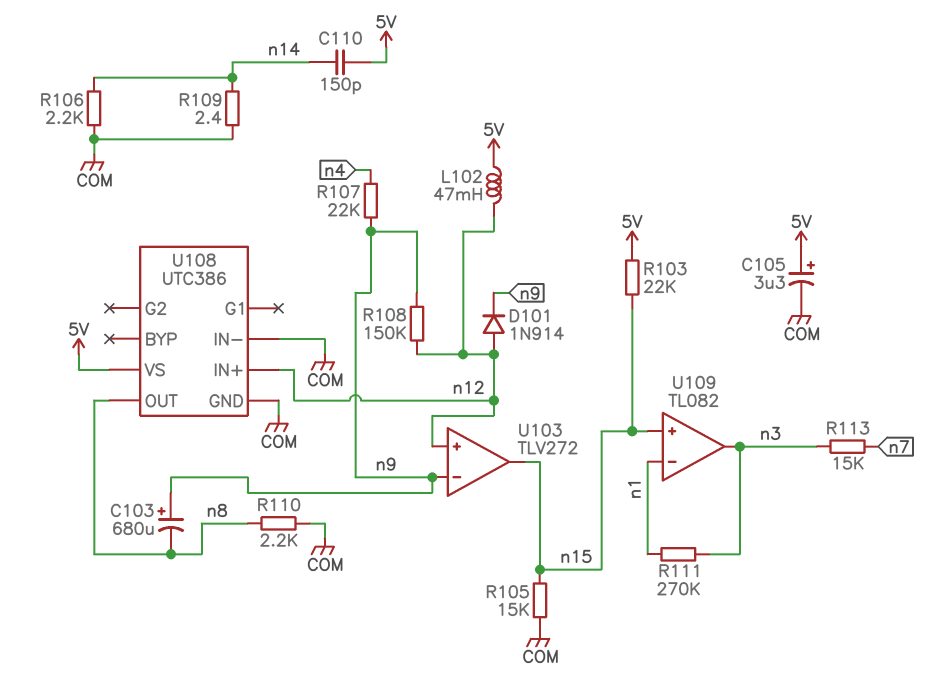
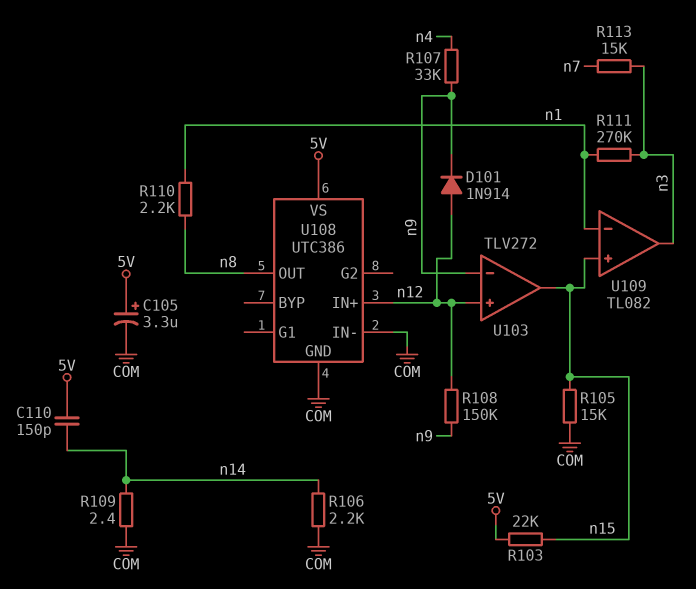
C103: 680uF (plus n9, minus n8) -> none
L102: 47mH (5V, n12) -> none
R107: 22k (n4, n9) -> 33k (n4, n9)
R110: 2.2k (COM, n8) -> 2.2k (n1, n8)

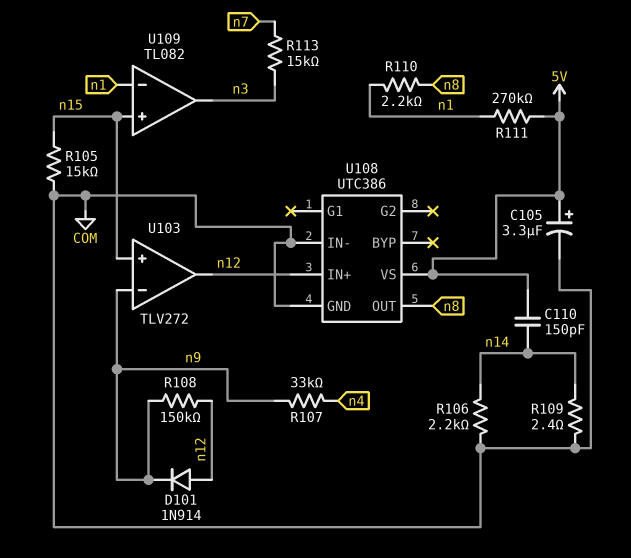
R103: 22k (5V, n15) -> none
R111: 270k (n1, n3) -> 270k (5V, n1)
U103 pin in+: n12 -> n15
U103 pin out: n15 -> n12

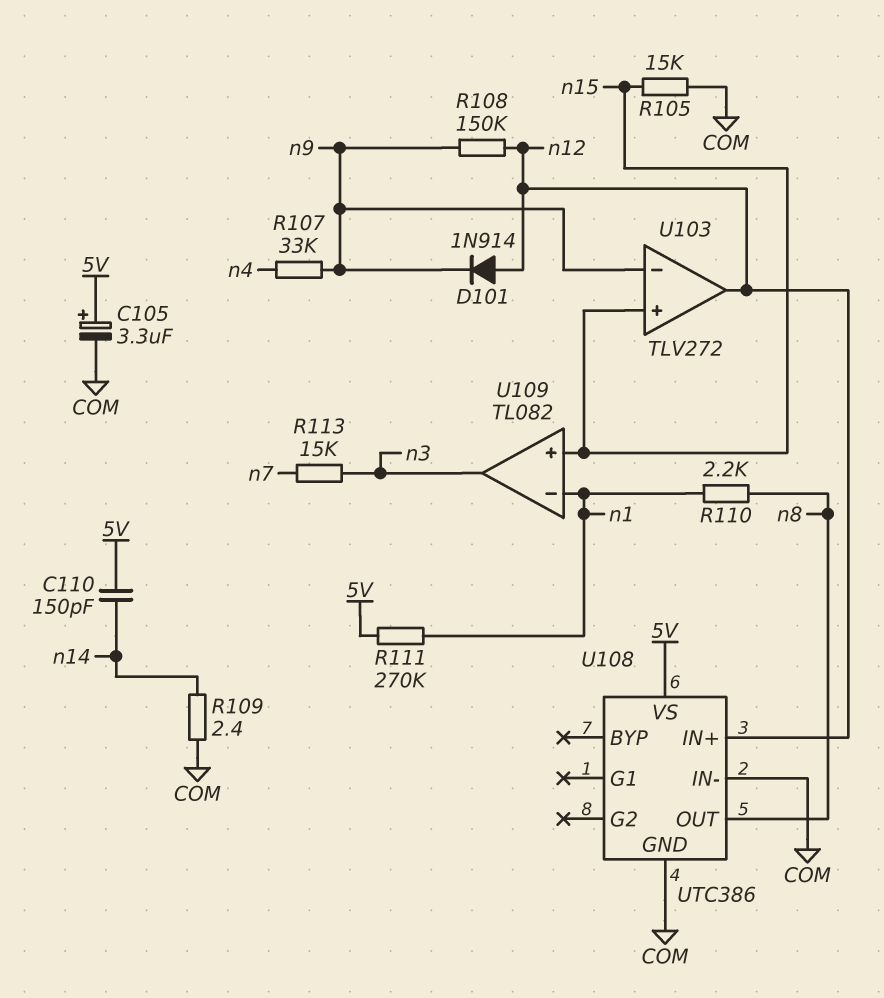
R106: 2.2k (COM, n14) -> none

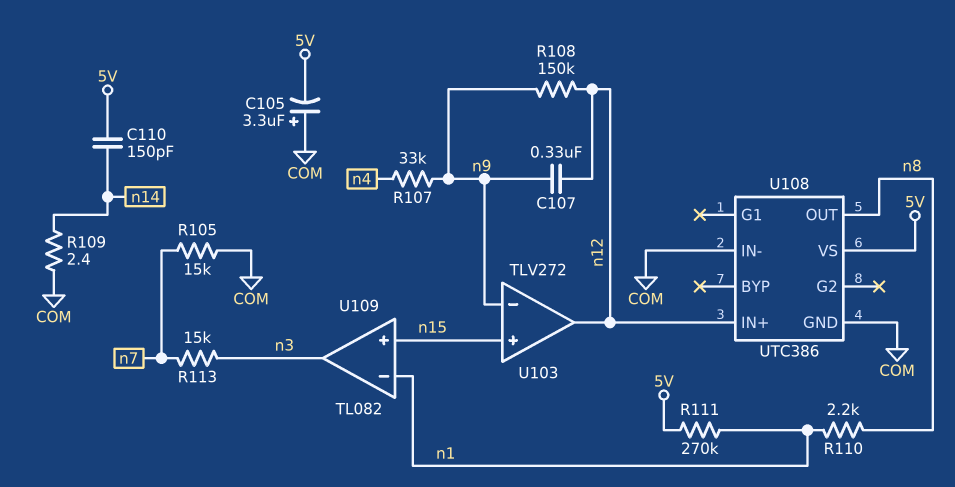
C105: 3.3uF (plus 5V, minus COM) -> 3.3uF (plus COM, minus 5V)
C107: none -> 330nF (n9, n12)
D101: diode 1N914 (A n12, K n9) -> none
R105: 15k (COM, n15) -> 15k (COM, n7)

